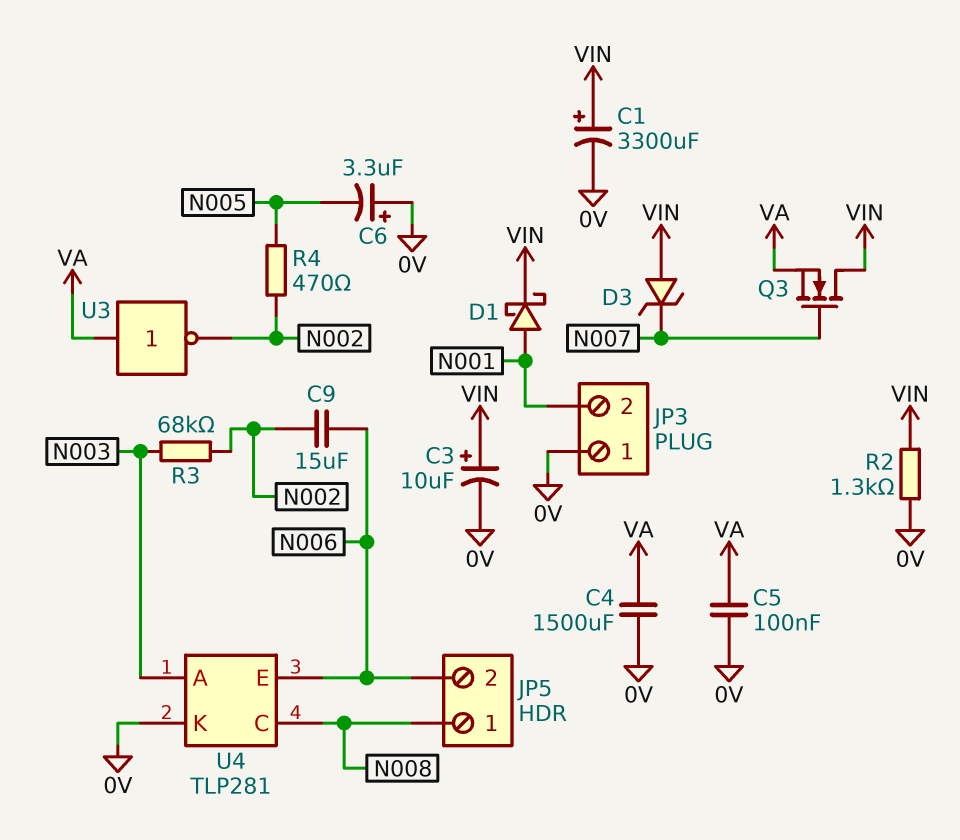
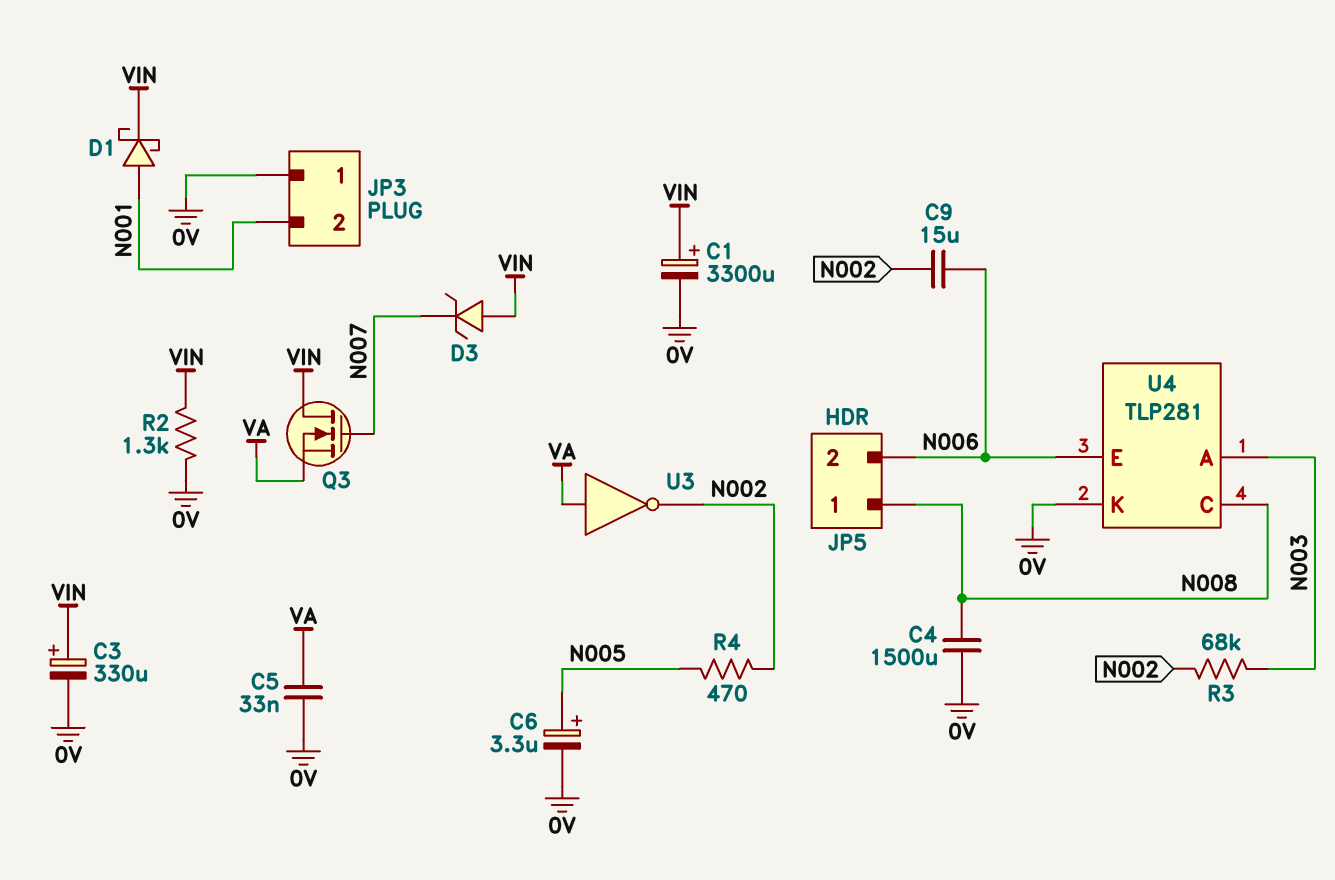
C3: 10uF (plus VIN, minus 0V) -> 330uF (plus VIN, minus 0V)
C4: 1500uF (0V, VA) -> 1500uF (0V, N008)
C5: 100nF (0V, VA) -> 33nF (0V, VA)
C6: 3.3uF (plus 0V, minus N005) -> 3.3uF (plus N005, minus 0V)

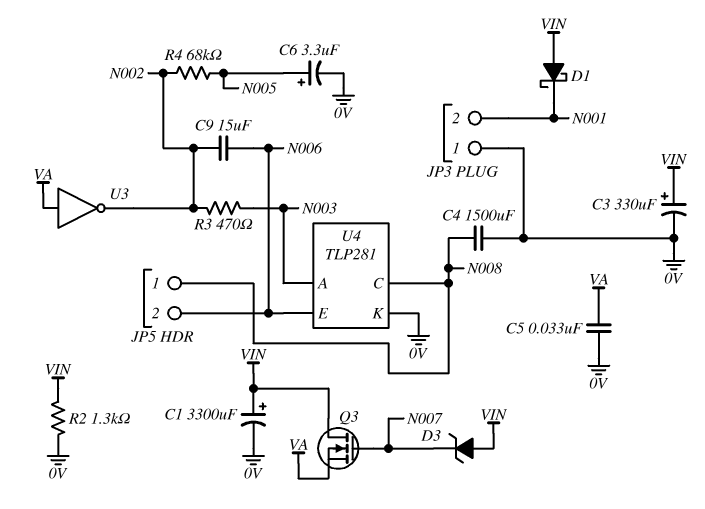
D1: schottky (A N001, K VIN) -> schottky (A VIN, K N001)
R3: 68k (N002, N003) -> 470 (N002, N003)
R4: 470 (N002, N005) -> 68k (N002, N005)

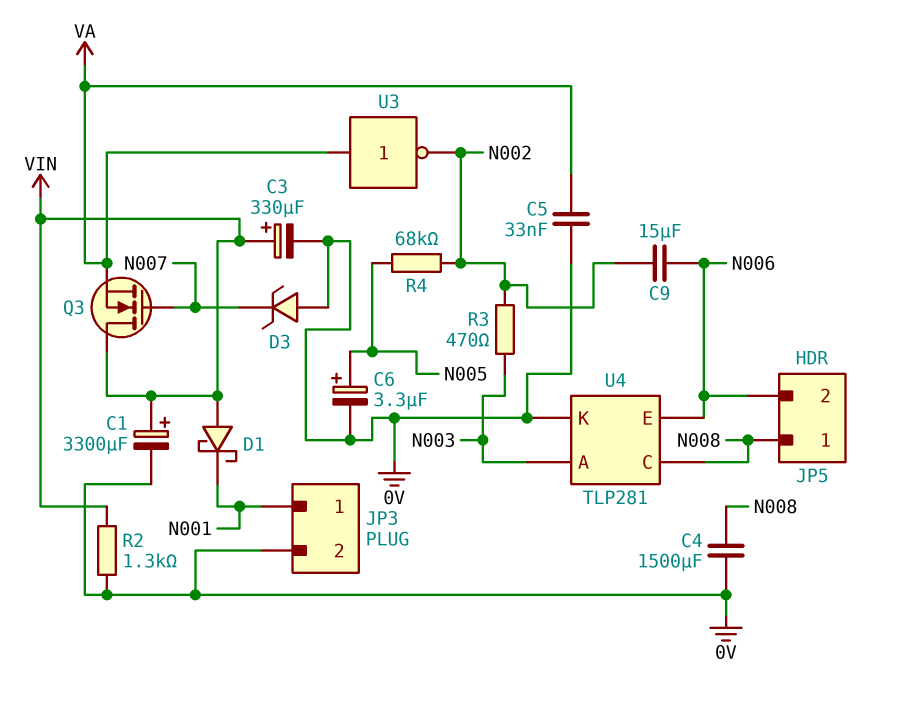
D3: zener (A VIN, K N007) -> zener (A 0V, K N007)
JP3 pin 1: 0V -> N001
JP3 pin 2: N001 -> 0V

